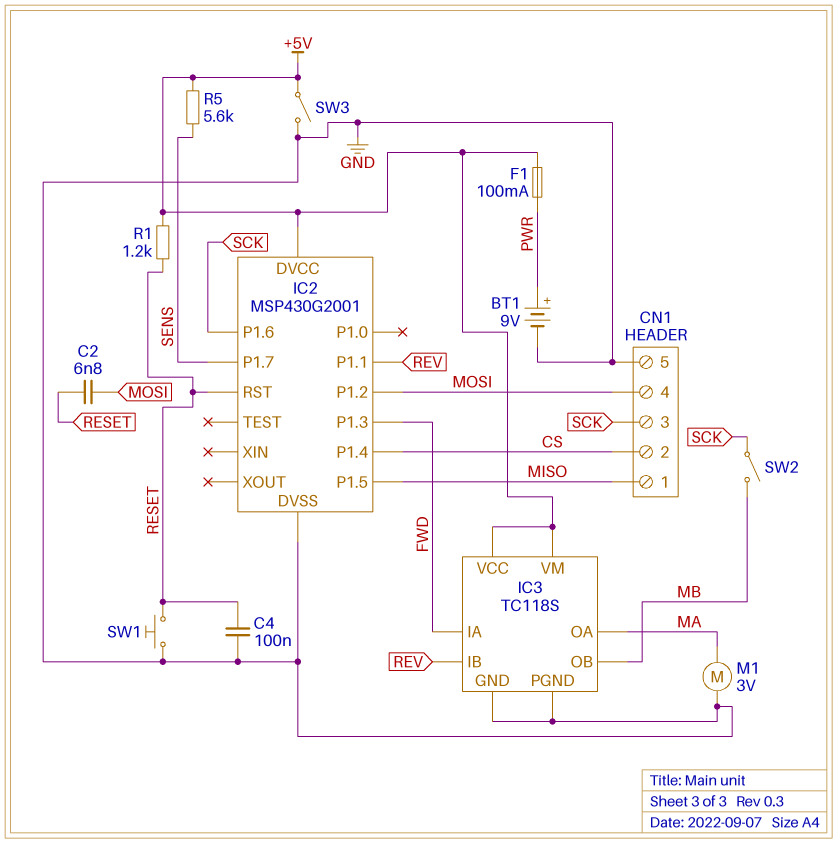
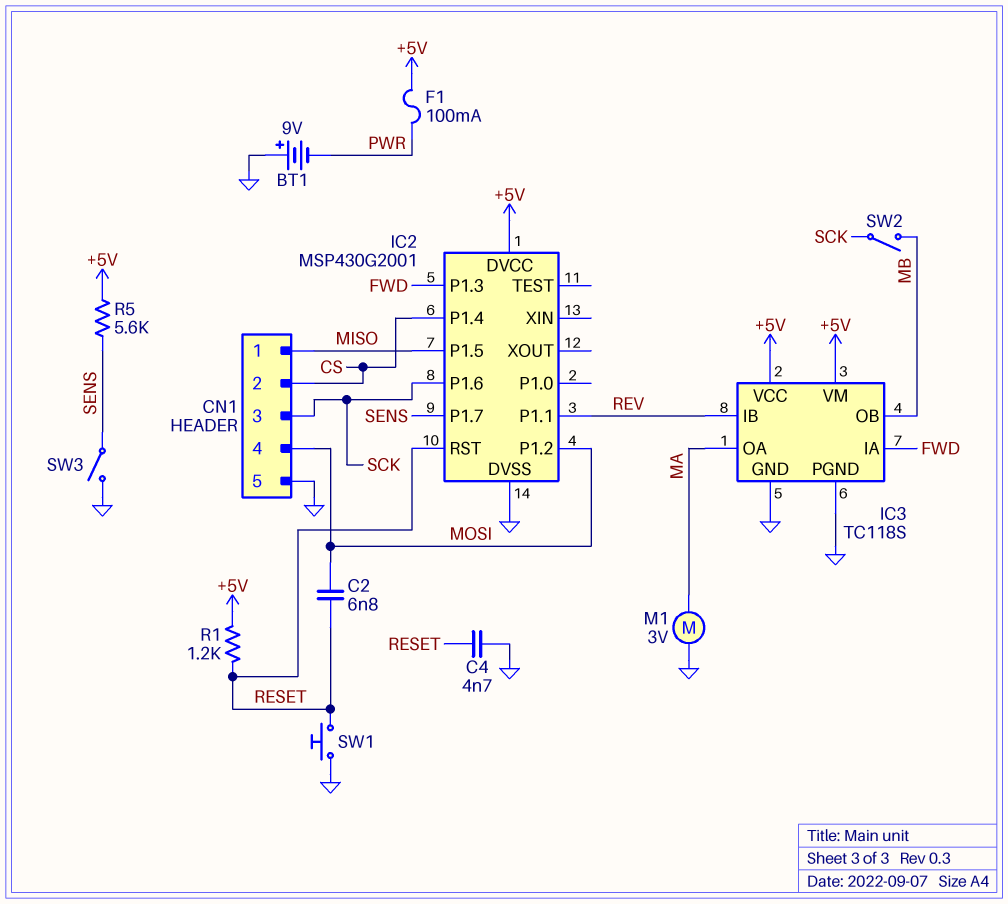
BT1: 9V (plus PWR, minus GND) -> 9V (plus GND, minus PWR)
C4: 100nF (GND, RESET) -> 4.7nF (GND, RESET)
SW3: switch (+5V, GND) -> switch (GND, SENS)

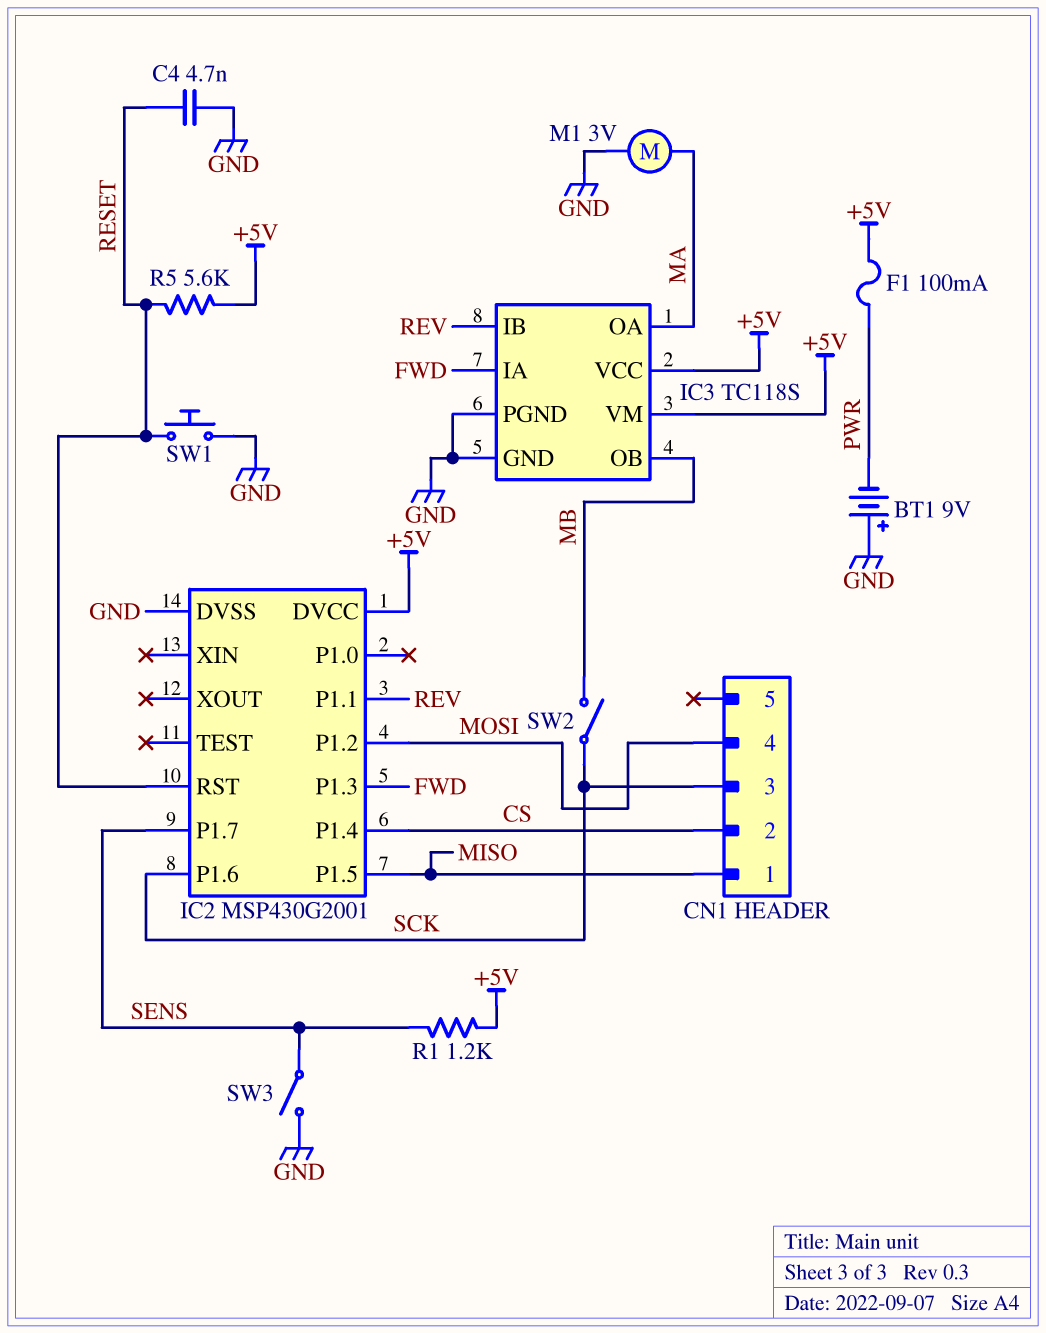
C2: 6.8nF (MOSI, RESET) -> none
CN1 pin 5: GND -> none
R1: 1.2k (+5V, RESET) -> 1.2k (+5V, SENS)
R5: 5.6k (+5V, SENS) -> 5.6k (+5V, RESET)

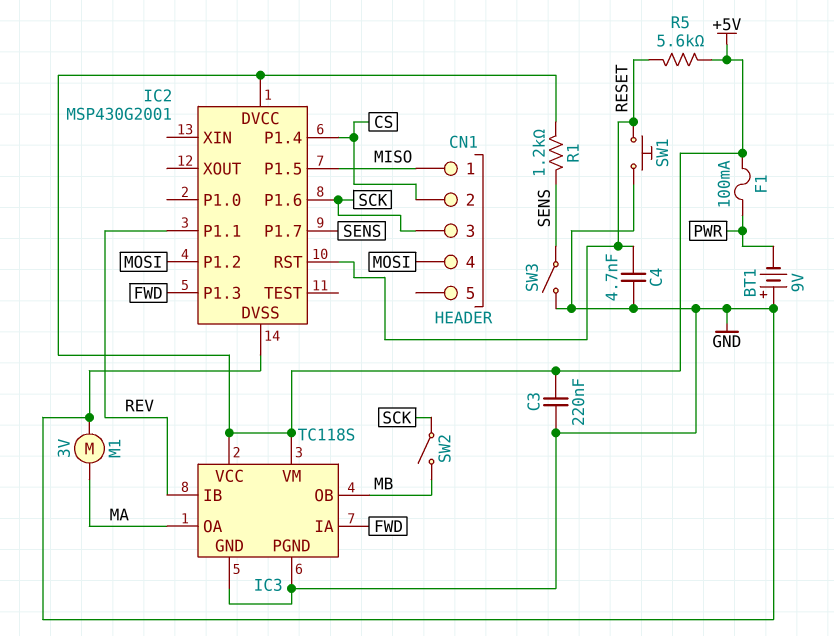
C3: none -> 220nF (+5V, GND)

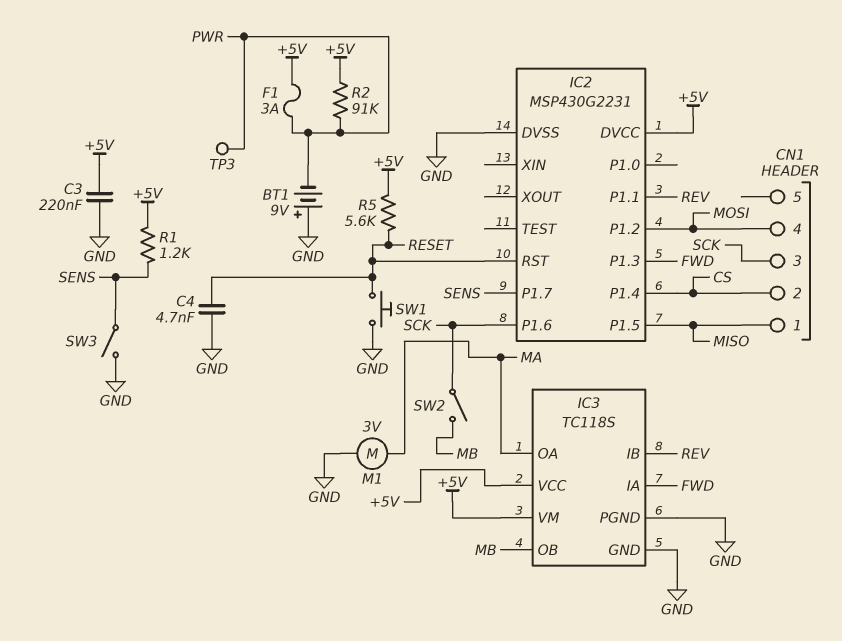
F1: 100mA (+5V, PWR) -> 3A (+5V, PWR)
IC2: MSP430G2001 -> MSP430G2231
R2: none -> 91k (+5V, PWR)
TP3: none -> test point (PWR)

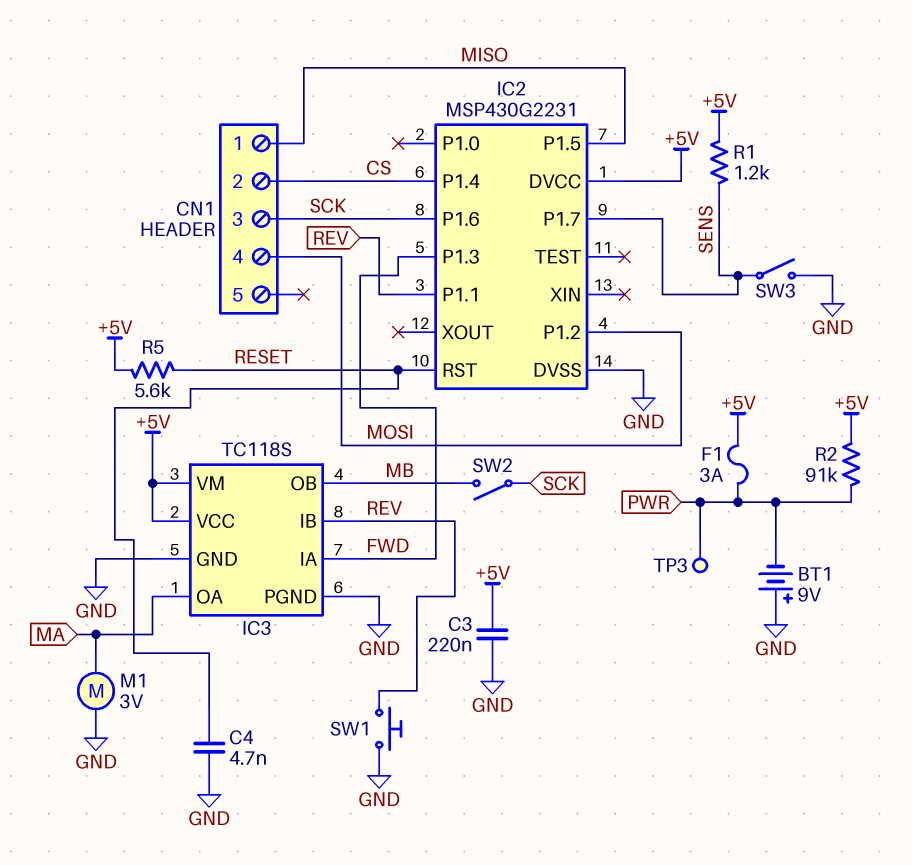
SW1: button (GND, RESET) -> button (GND, REV)

